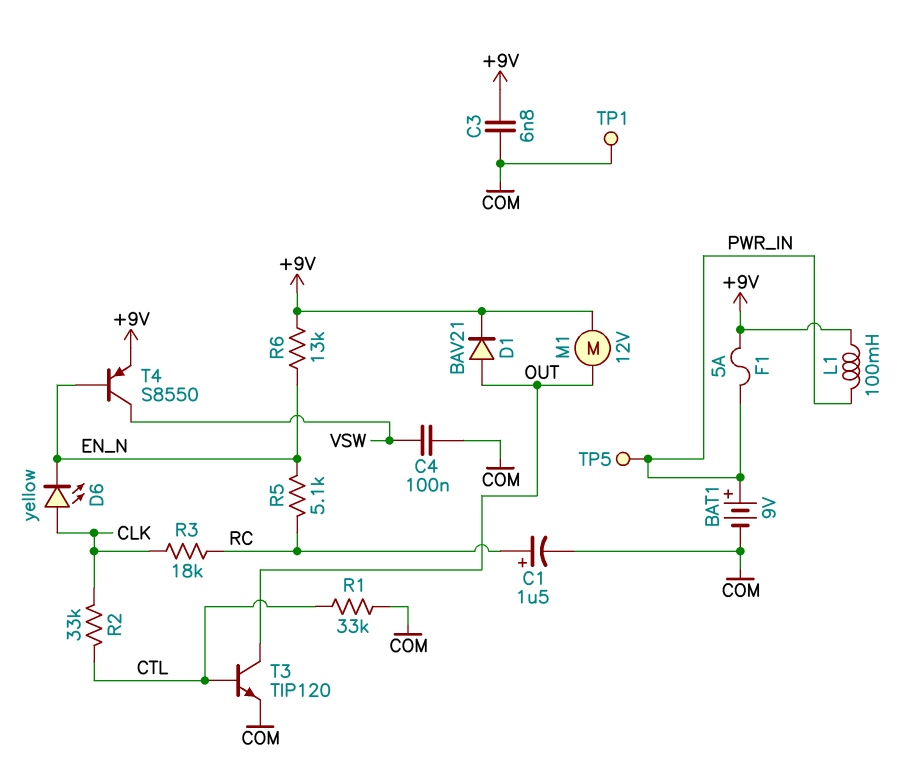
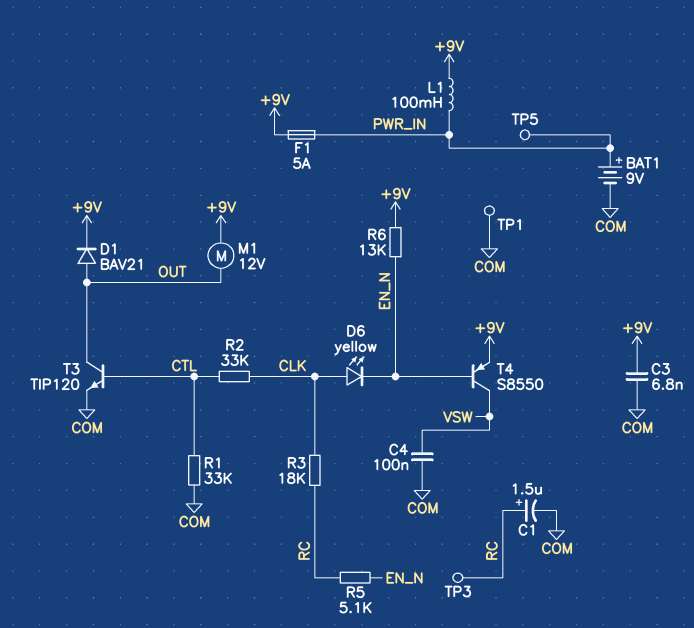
TP3: none -> test point (RC)

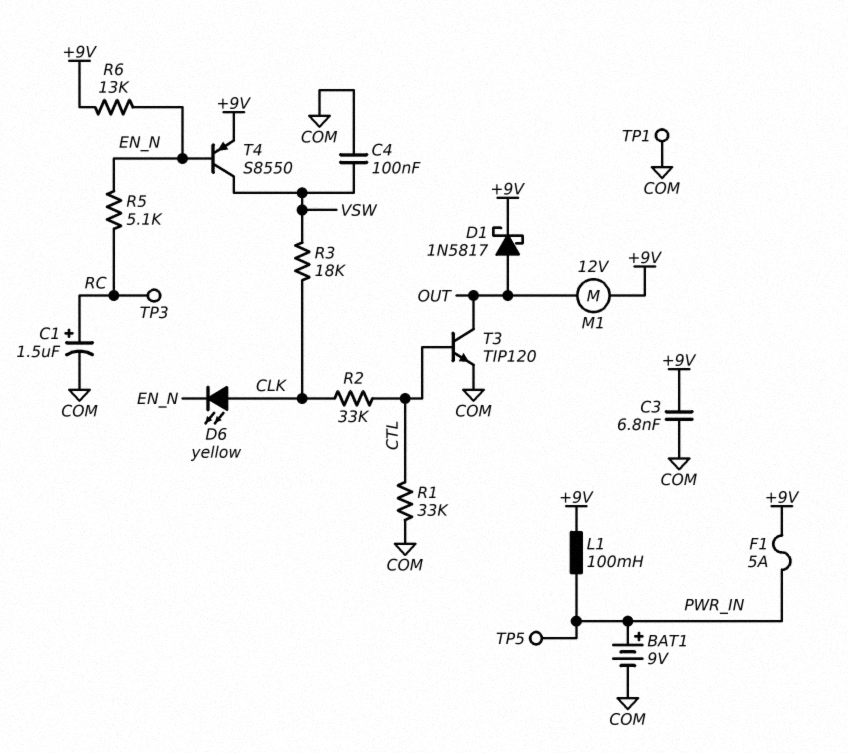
D1: diode BAV21 (A OUT, K +9V) -> schottky 1N5817 (A OUT, K +9V)
R3: 18k (CLK, RC) -> 18k (CLK, VSW)

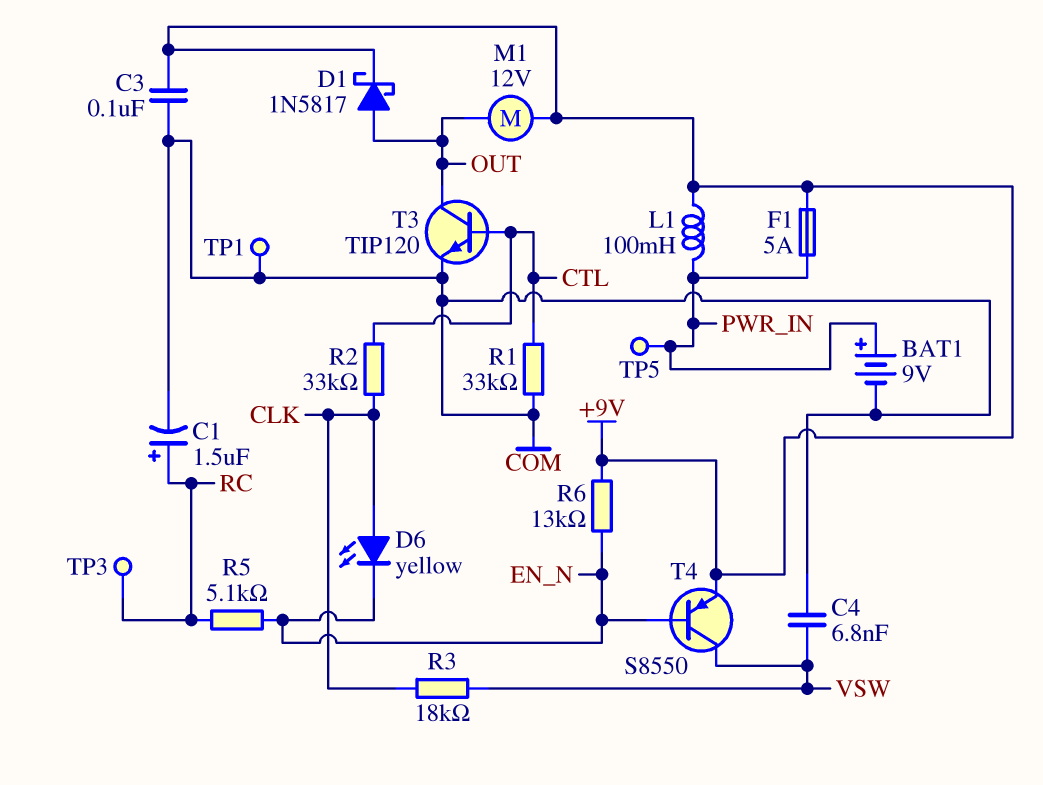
C3: 6.8nF (+9V, COM) -> 100nF (+9V, COM)
C4: 100nF (COM, VSW) -> 6.8nF (COM, VSW)

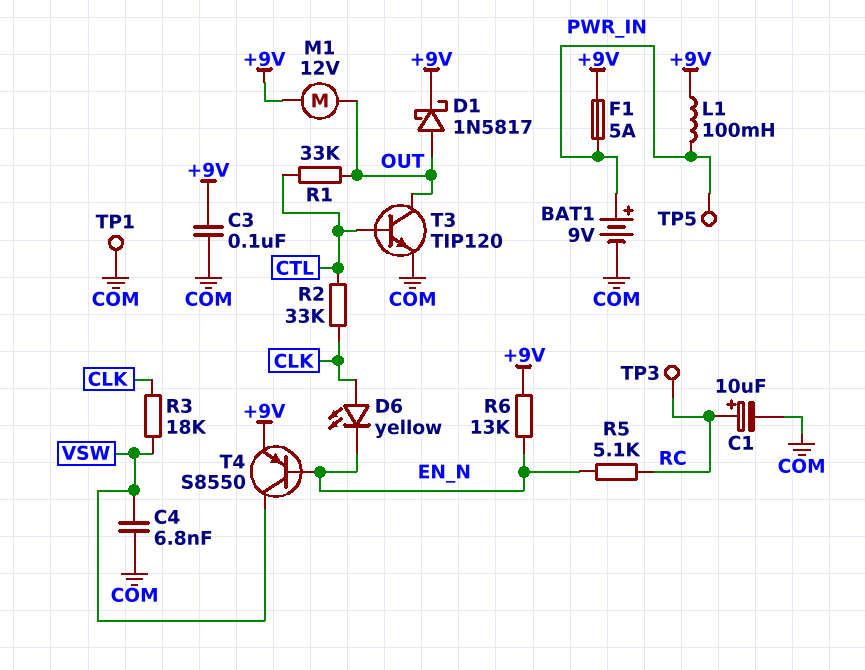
C1: 1.5uF (plus RC, minus COM) -> 10uF (plus RC, minus COM)
R1: 33k (COM, CTL) -> 33k (CTL, OUT)

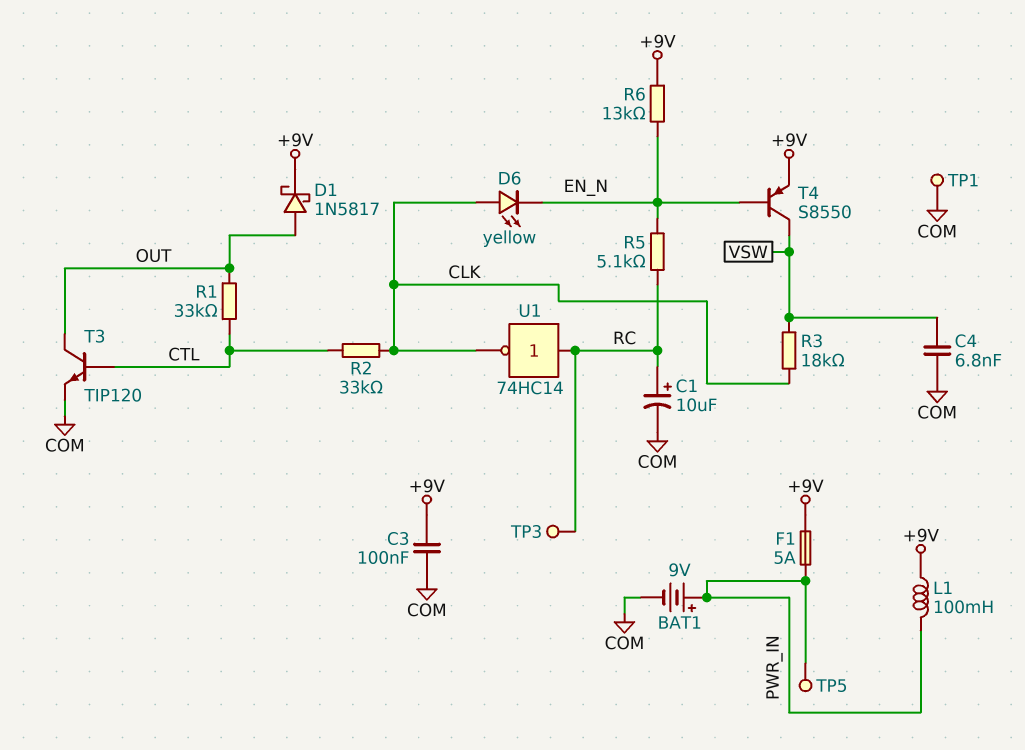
M1: motor 12V (+9V, OUT) -> none
U1: none -> NOT 74HC14 (in RC, out CLK)

